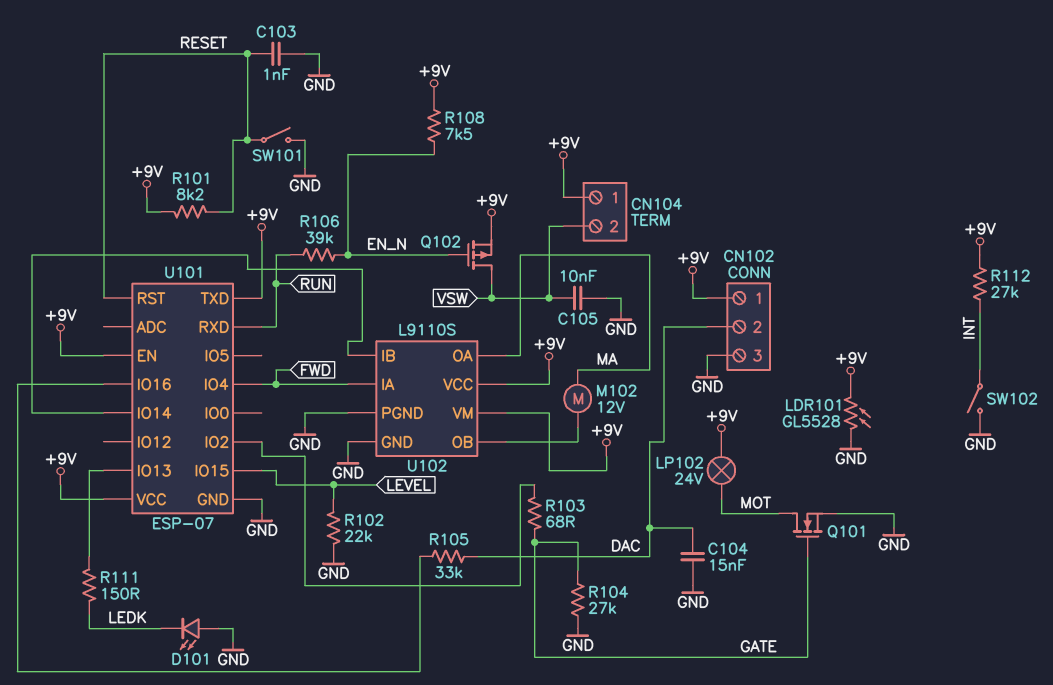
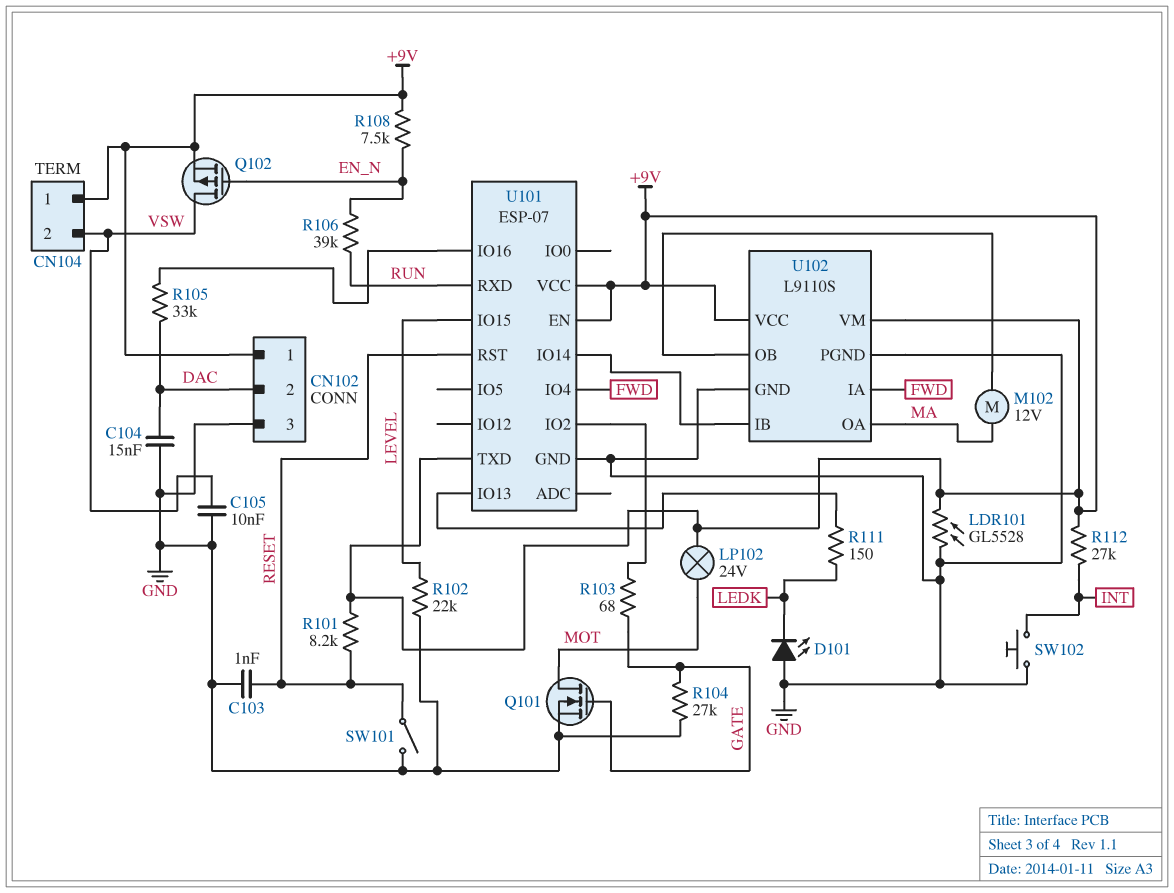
SW102: switch (GND, INT) -> button (GND, INT)

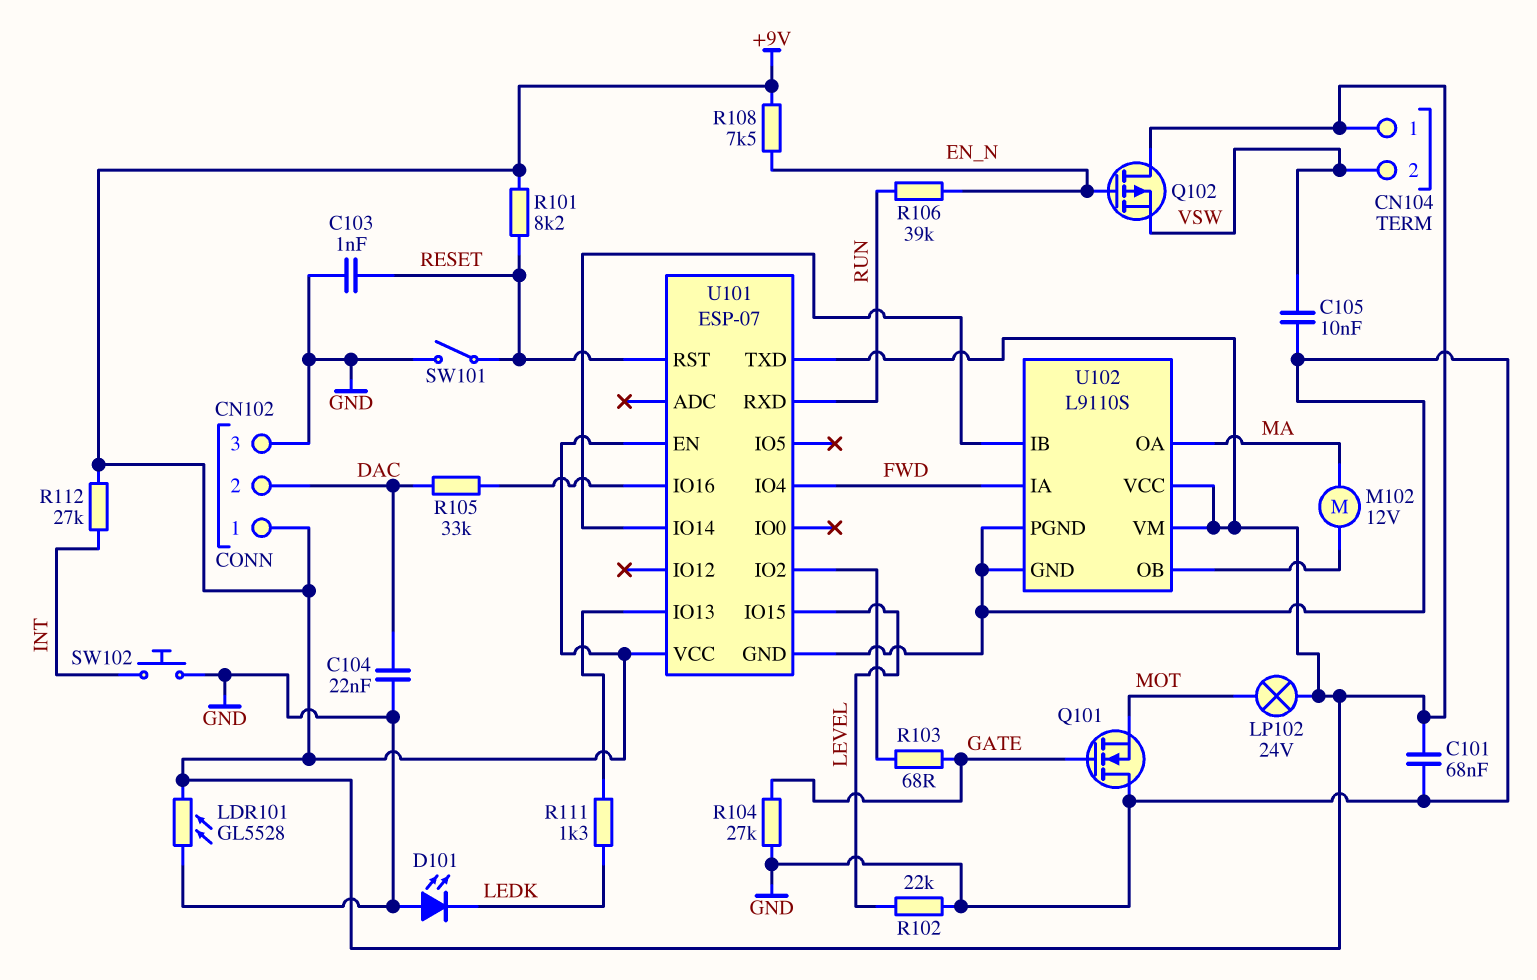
C101: none -> 68nF (+9V, GND)
C104: 15nF (DAC, GND) -> 22nF (DAC, GND)
Q101: NMOS (G GATE, D MOT, S GND) -> NMOS (G GATE, D GND, S MOT)
Q102: PMOS (G EN_N, D VSW, S +9V) -> PMOS (G EN_N, D +9V, S VSW)
R111: 150 (LEDK, U101/IO13) -> 1.3k (LEDK, U101/IO13)

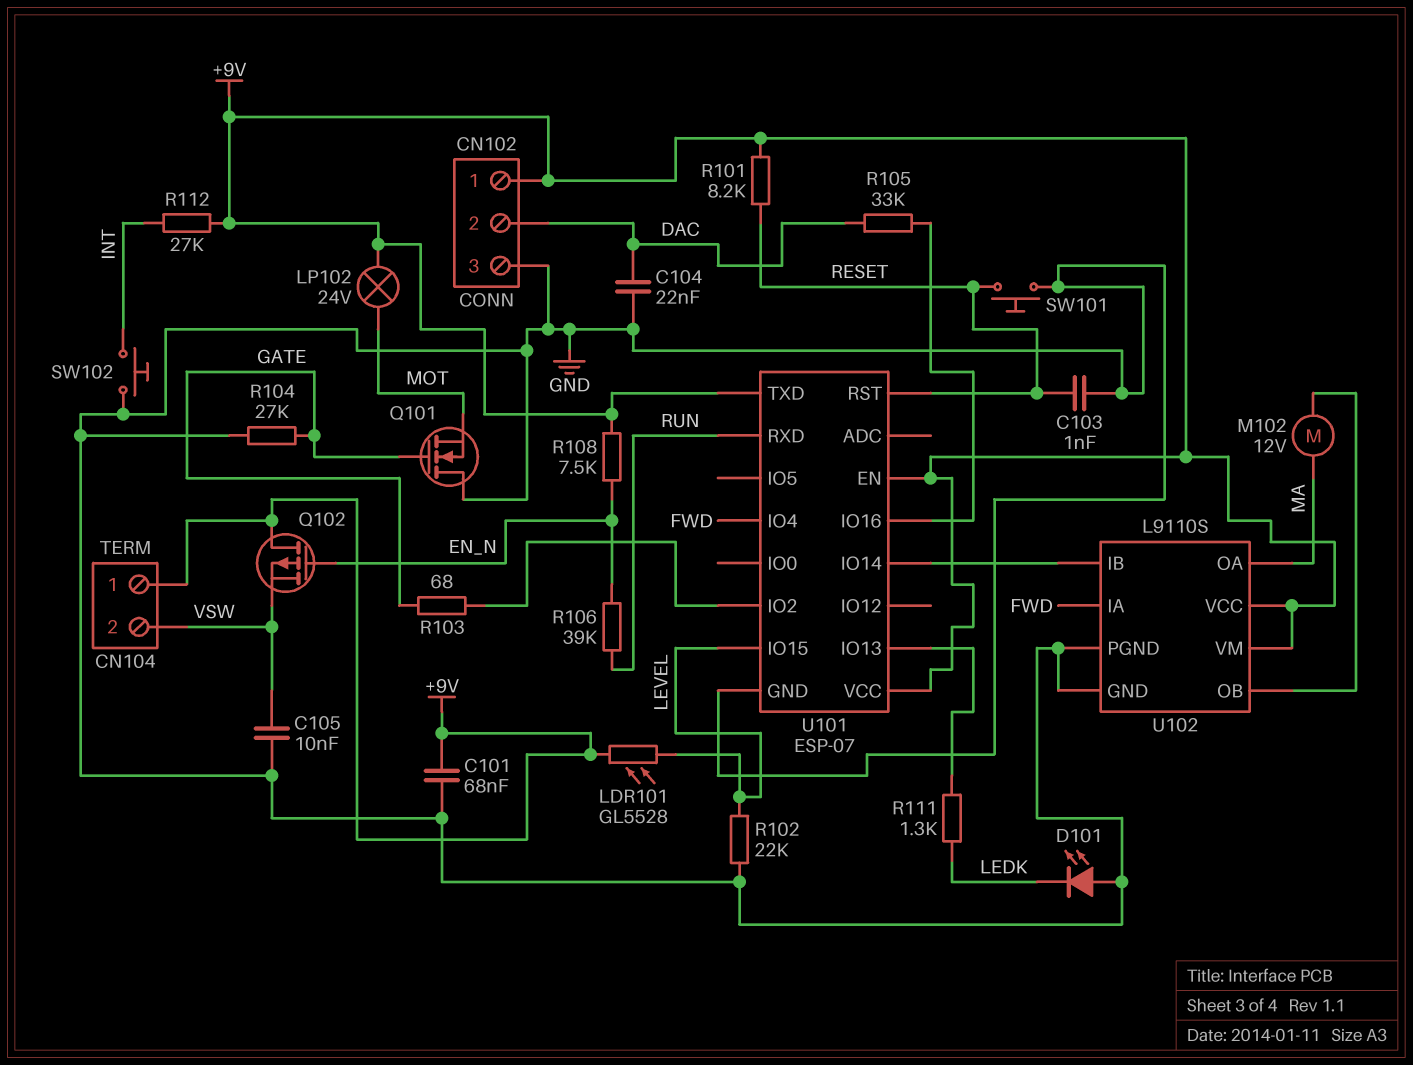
LDR101: GL5528 (+9V, GND) -> GL5528 (+9V, LEVEL)
SW101: switch (GND, RESET) -> button (GND, RESET)

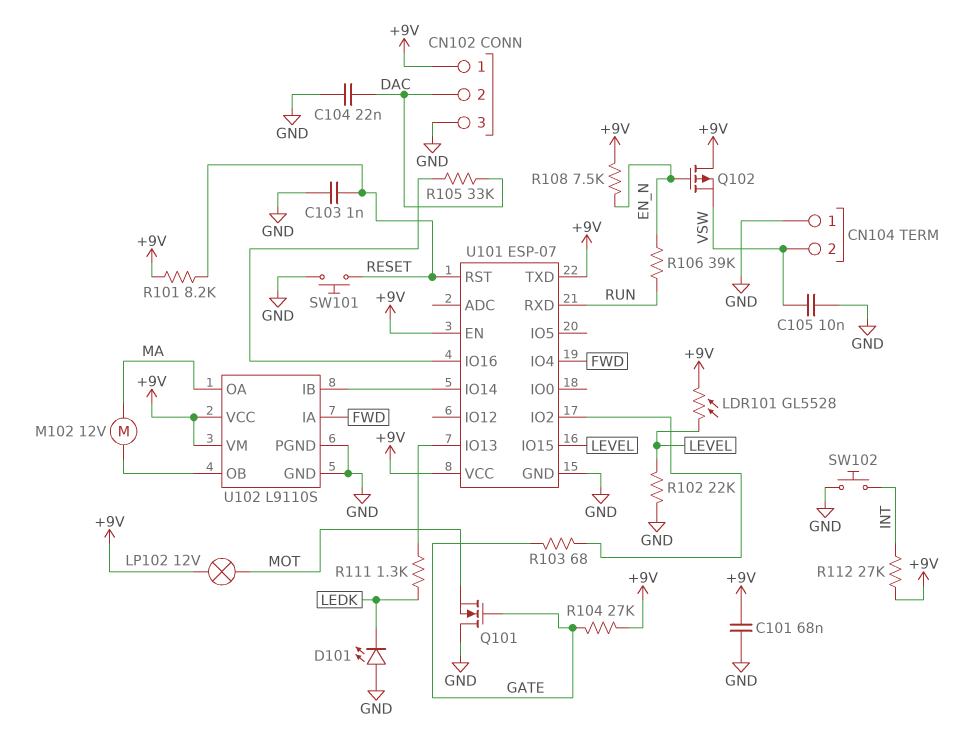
CN104 pin 1: +9V -> GND
LP102: lamp 24V (+9V, MOT) -> lamp 12V (+9V, MOT)
R104: 27k (GATE, GND) -> 27k (+9V, GATE)

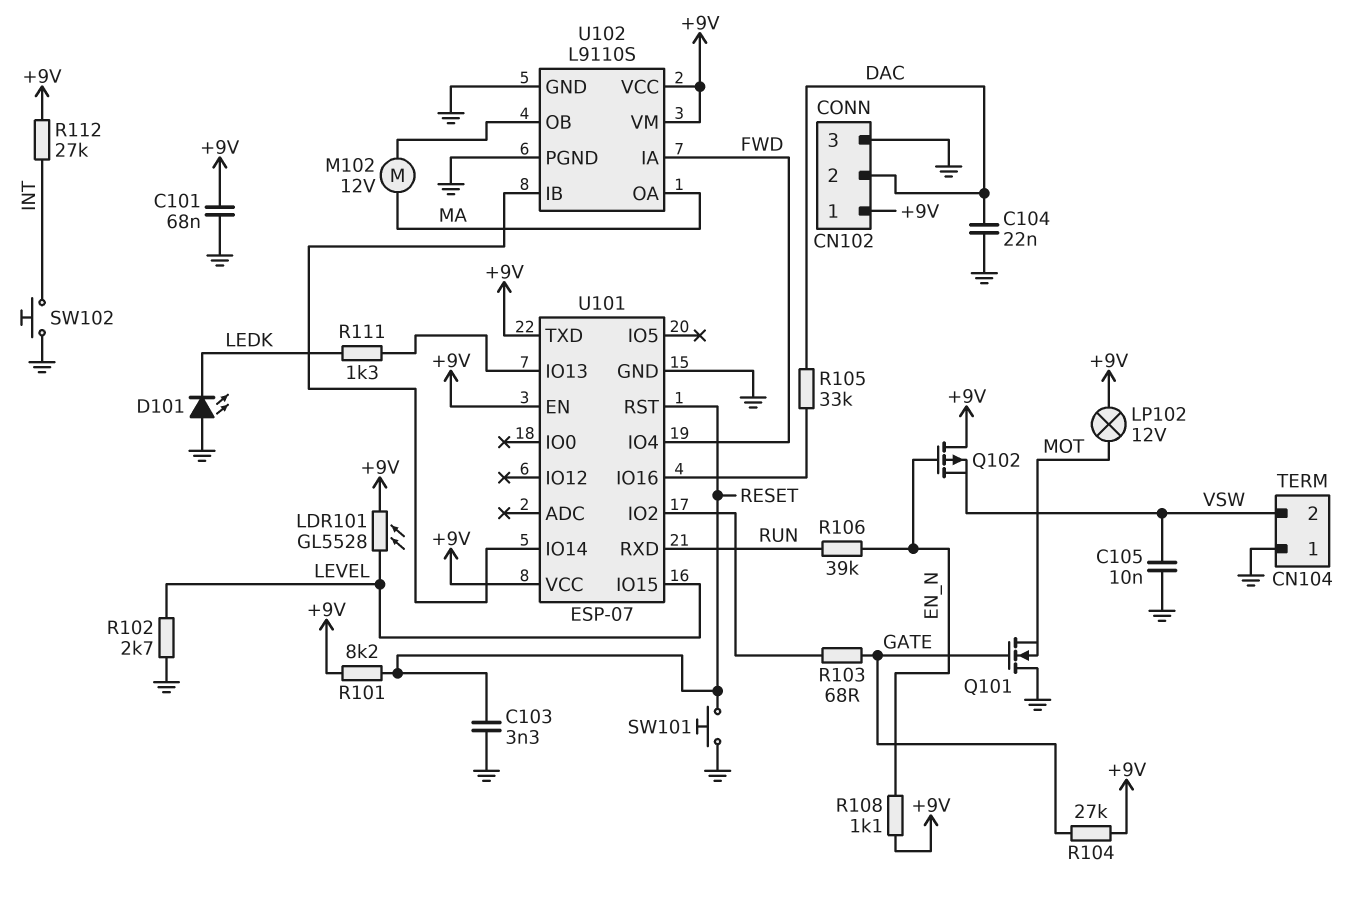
C103: 1nF (GND, RESET) -> 3.3nF (GND, RESET)
R102: 22k (GND, LEVEL) -> 2.7k (GND, LEVEL)
R108: 7.5k (+9V, EN_N) -> 1.1k (+9V, EN_N)

